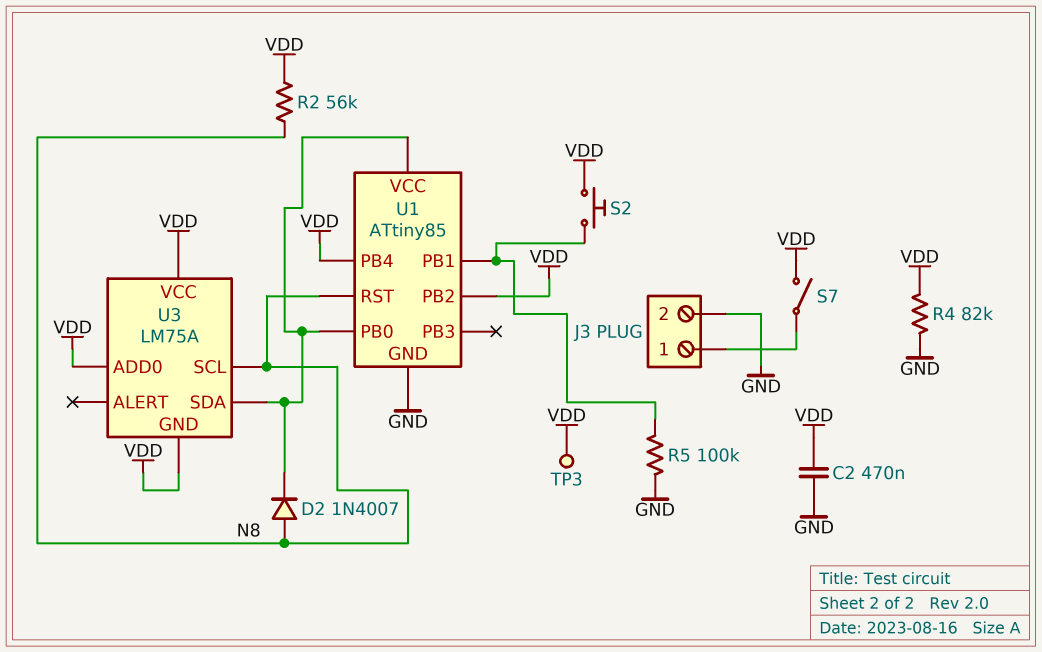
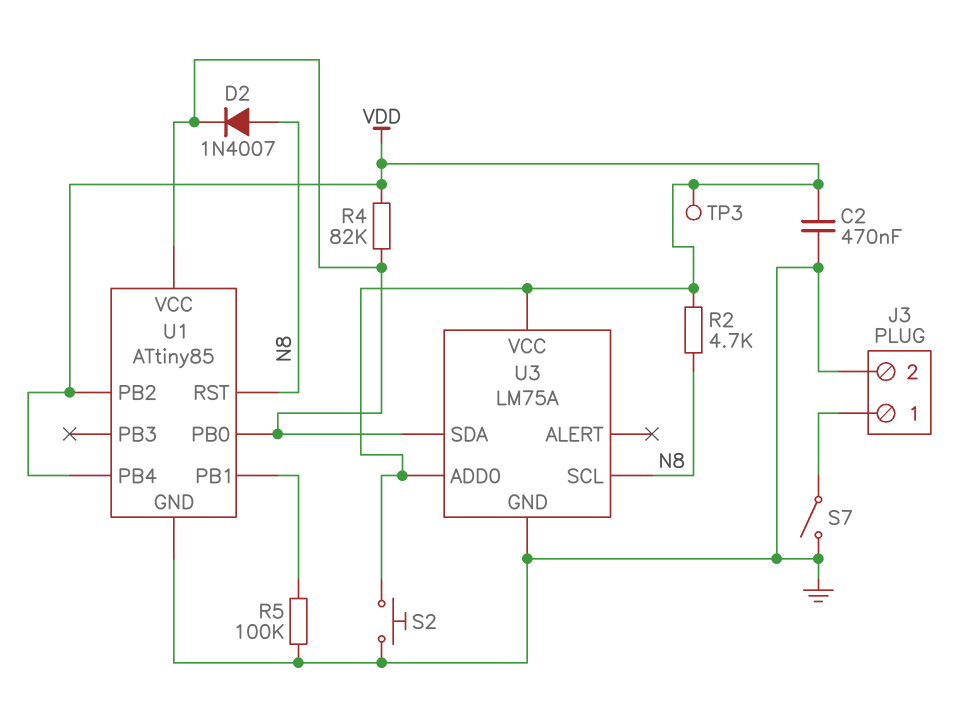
R2: 56k (N8, VDD) -> 4.7k (N8, VDD)
R4: 82k (GND, VDD) -> 82k (U1/PB0, VDD)
S2: button (U1/PB1, VDD) -> button (GND, VDD)
S7: switch (J3/1, VDD) -> switch (GND, J3/1)
U3 pin GND: VDD -> GND

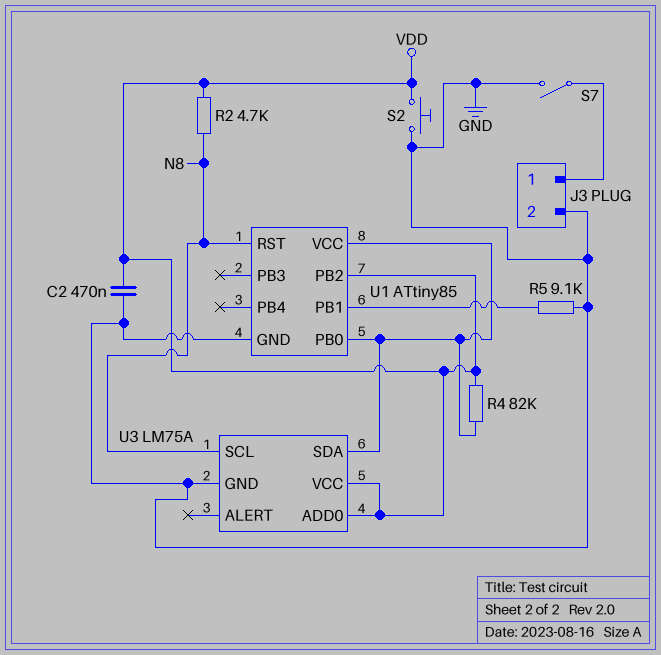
D2: diode 1N4007 (A N8, K U1/PB0) -> none
R5: 100k (GND, U1/PB1) -> 9.1k (GND, U1/PB1)
TP3: test point (VDD) -> none
U1 pin PB4: VDD -> none

